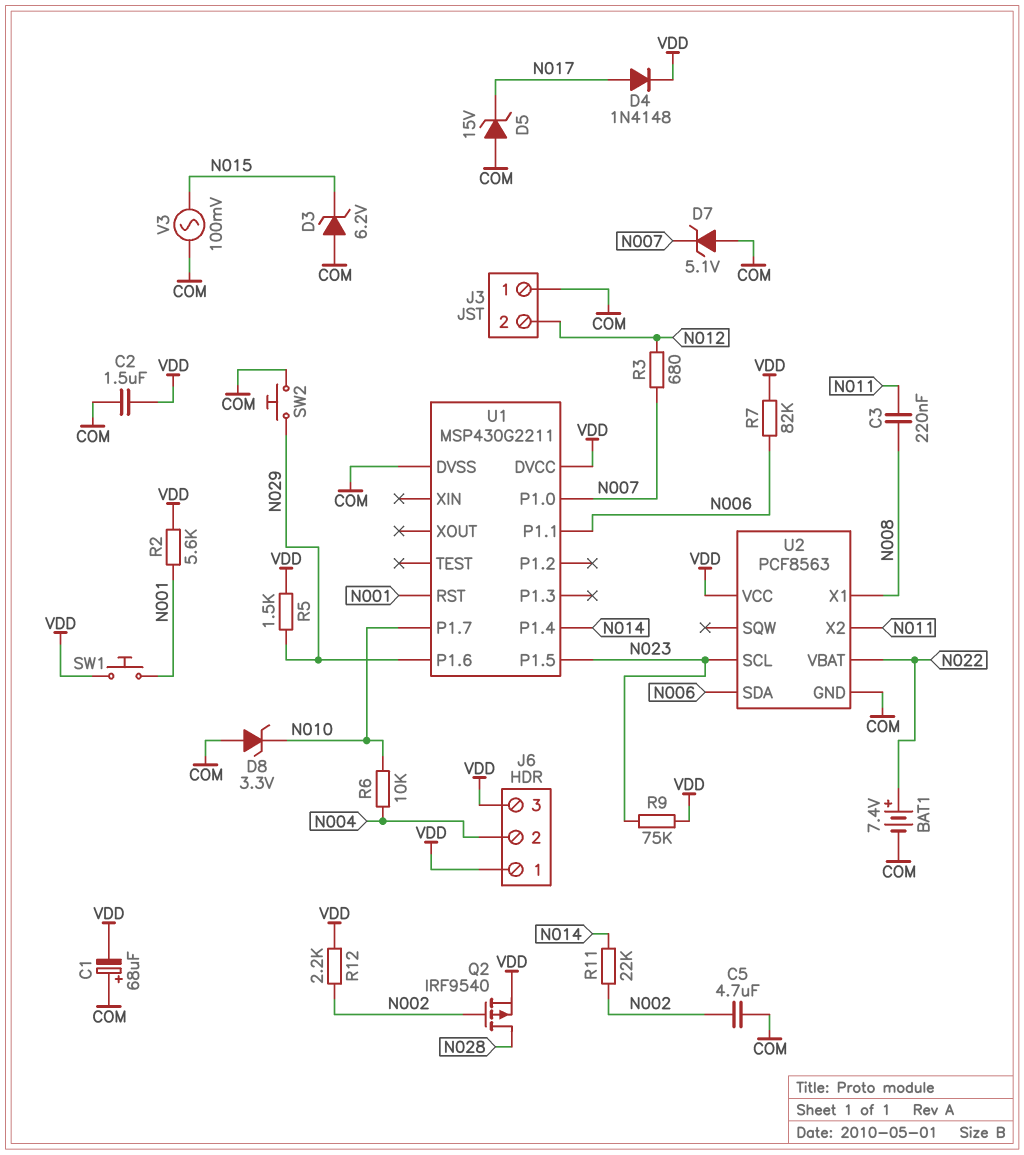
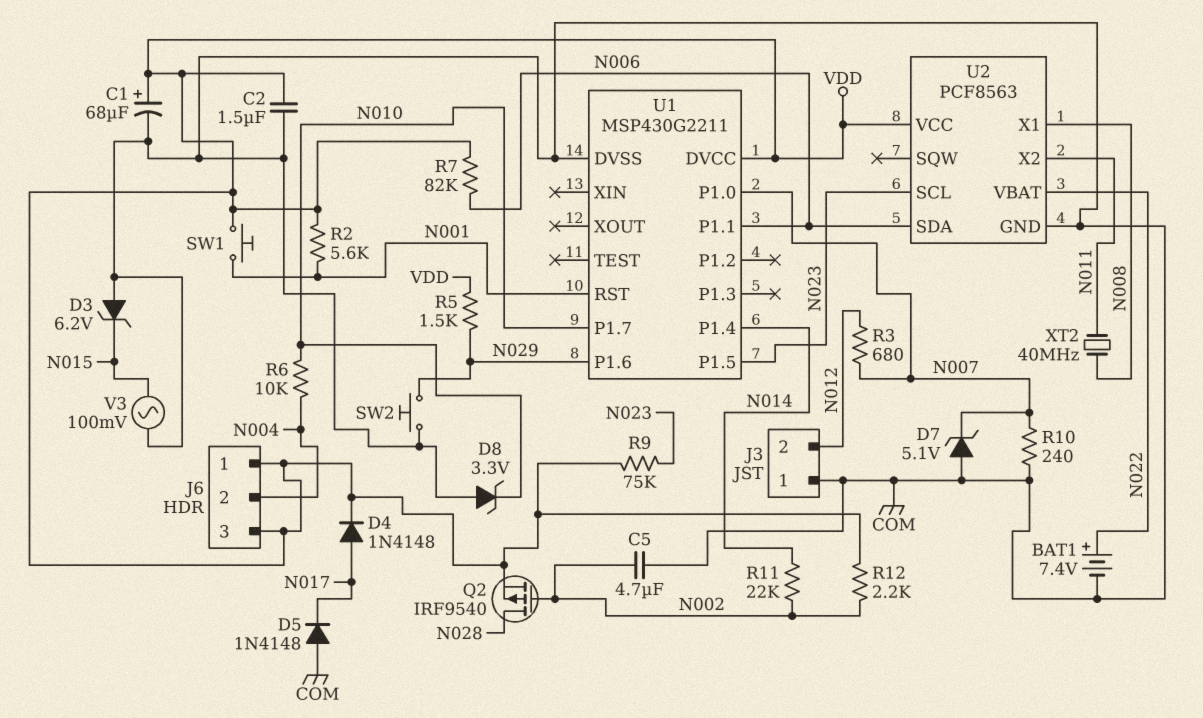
C1: 68uF (plus COM, minus VDD) -> 68uF (plus VDD, minus COM)
C3: 220nF (N008, N011) -> none
D5: zener 15V (A COM, K N017) -> diode 1N4148 (A COM, K N017)
R10: none -> 240 (COM, N007)
XT2: none -> 40MHz (N008, N011)

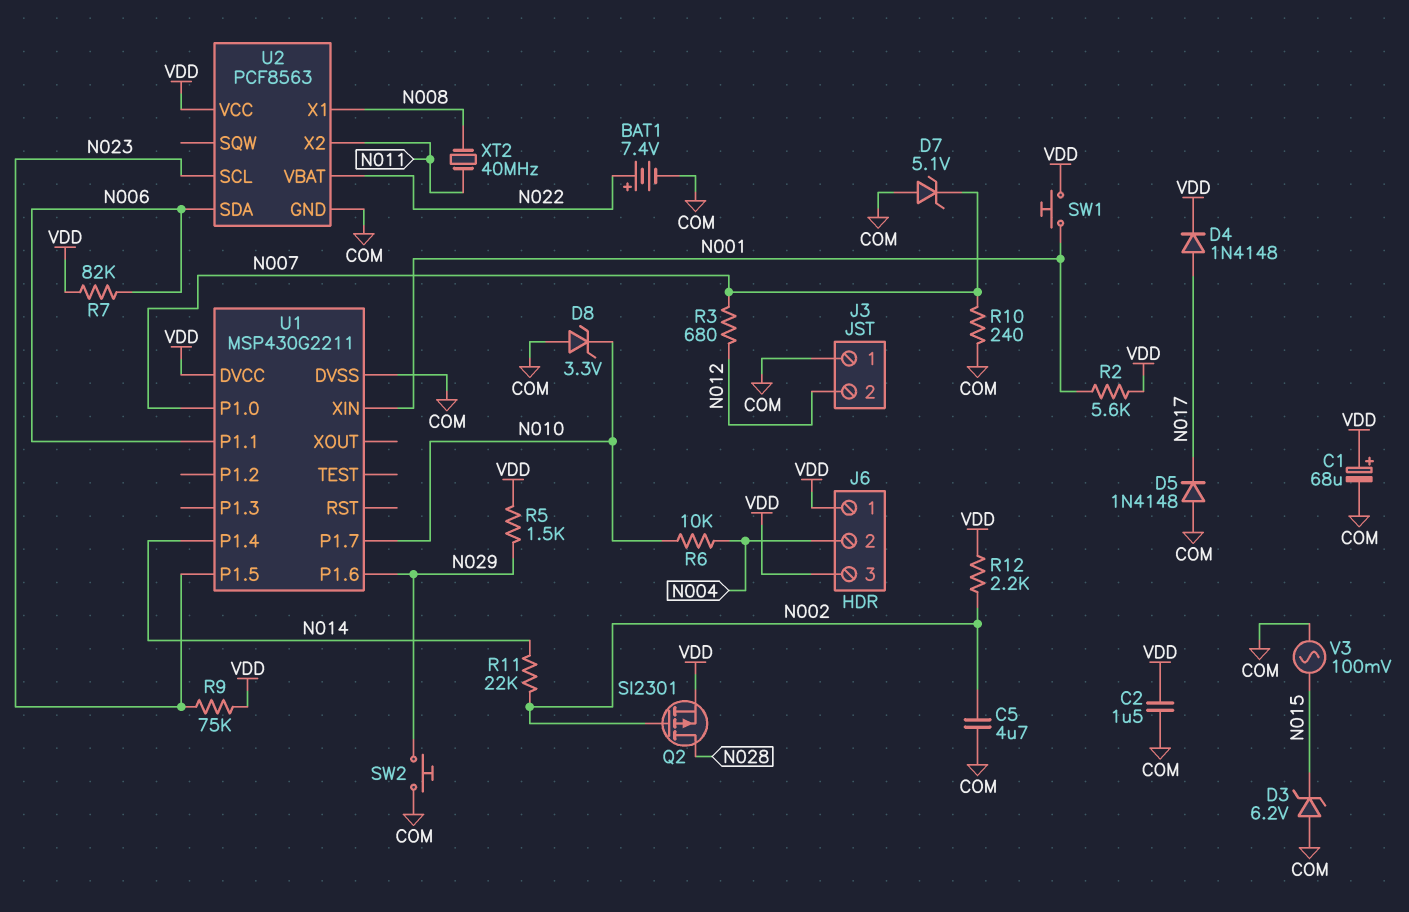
Q2: PMOS IRF9540 (G N002, D N028, S VDD) -> PMOS SI2301 (G N002, D N028, S VDD)
U1 pin RST: N001 -> none
U1 pin XIN: none -> N001

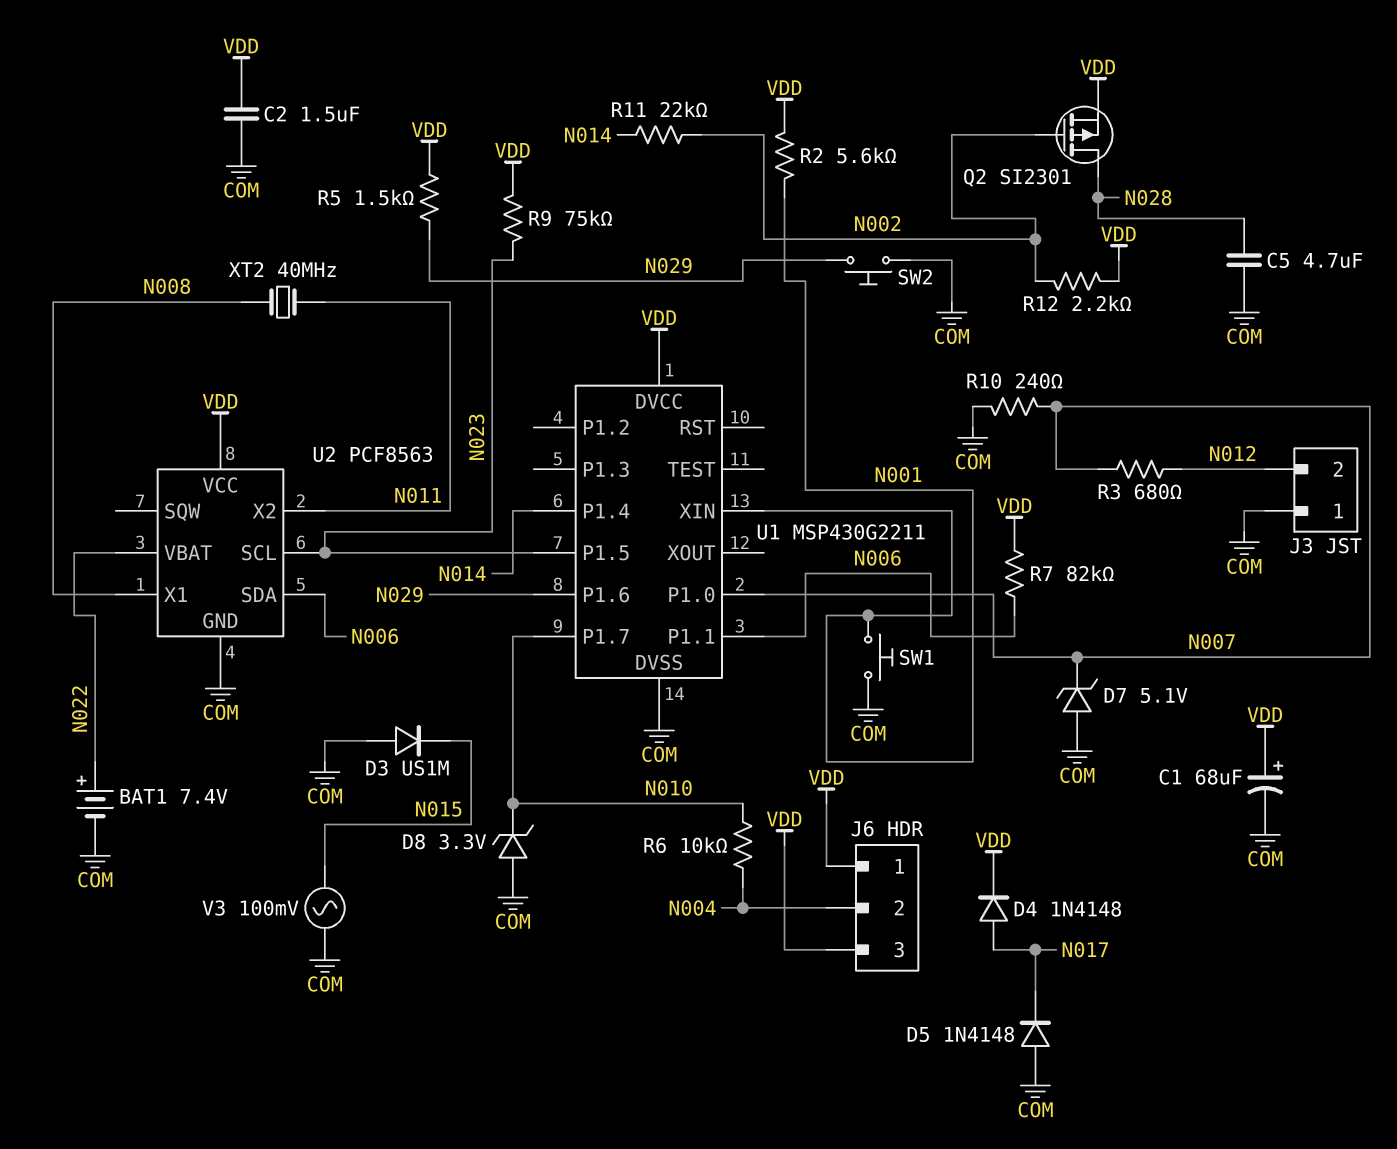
C5: 4.7uF (COM, N002) -> 4.7uF (COM, N028)
D3: zener 6.2V (A COM, K N015) -> diode US1M (A COM, K N015)
SW1: button (N001, VDD) -> button (COM, N001)

